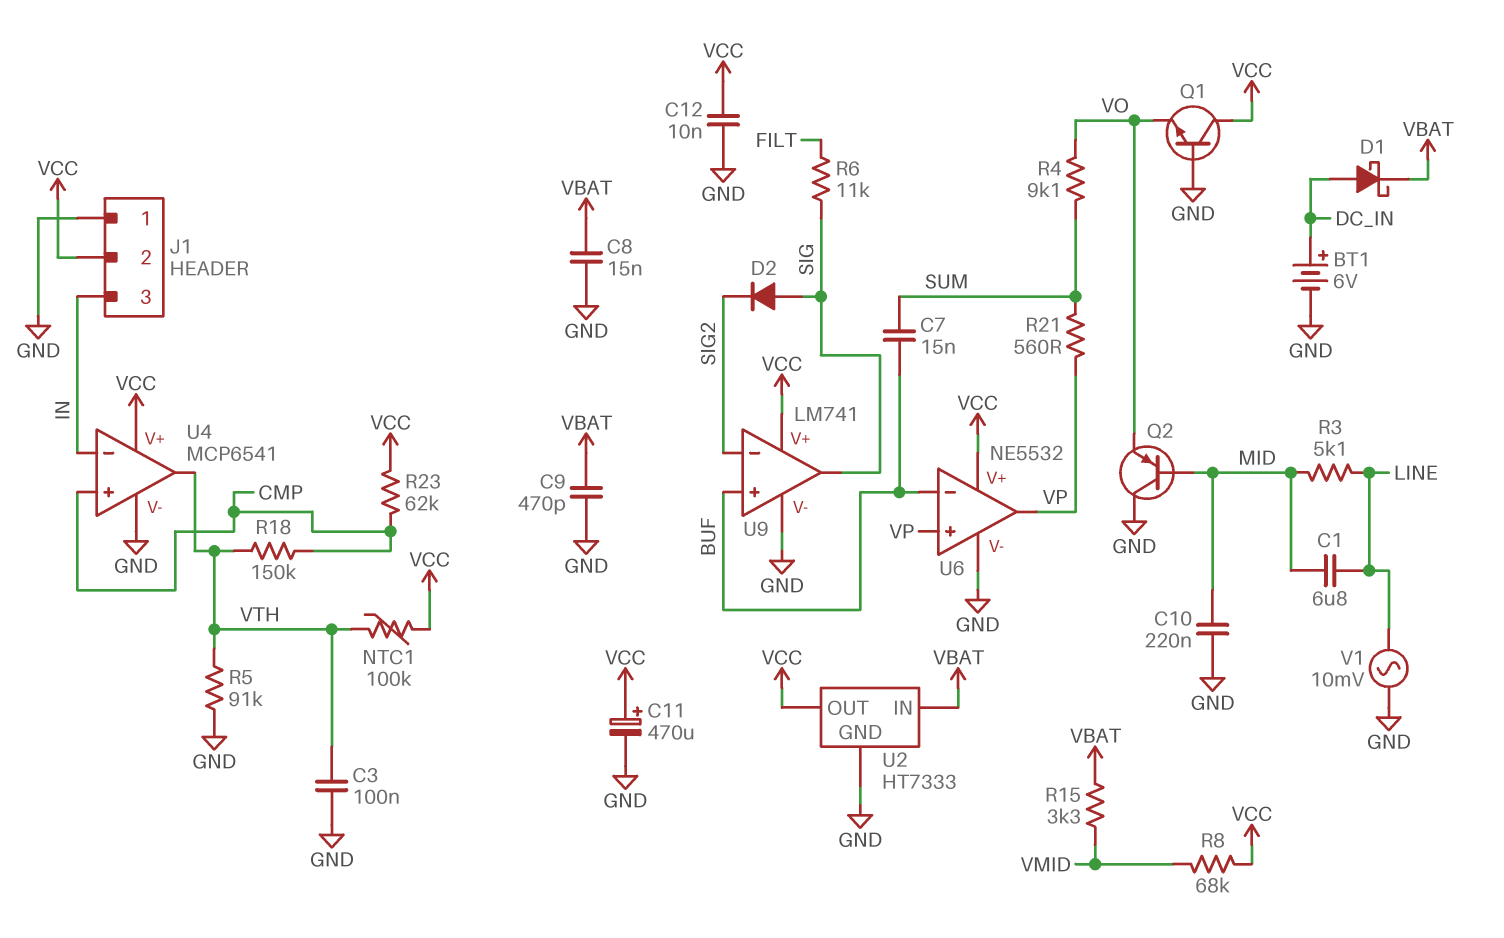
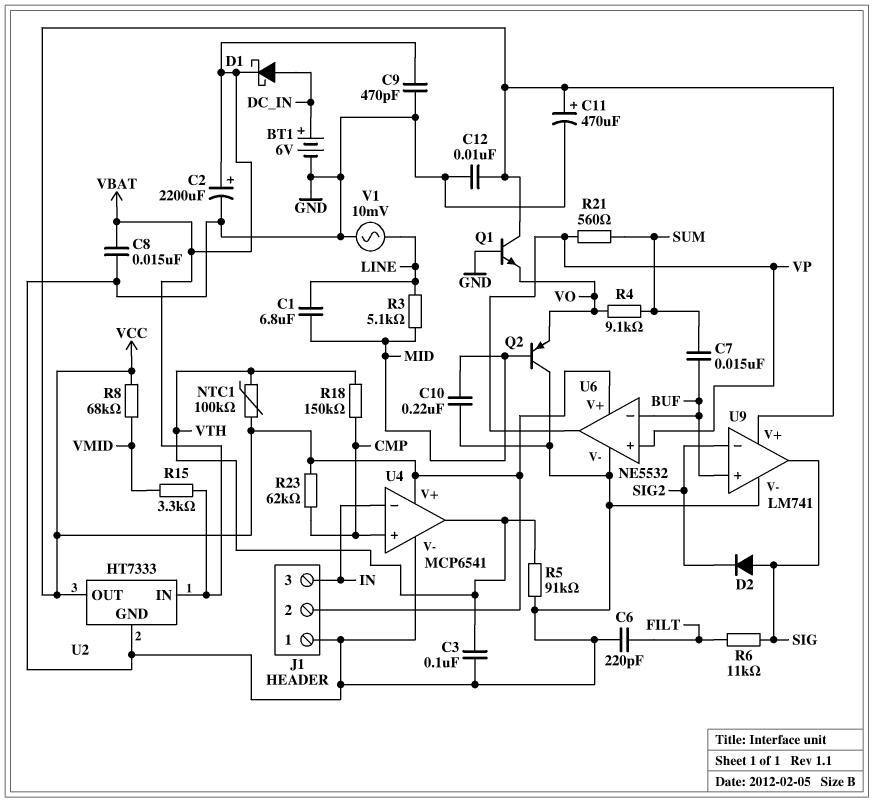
C2: none -> 2200uF (plus VBAT, minus GND)
C6: none -> 220pF (FILT, GND)

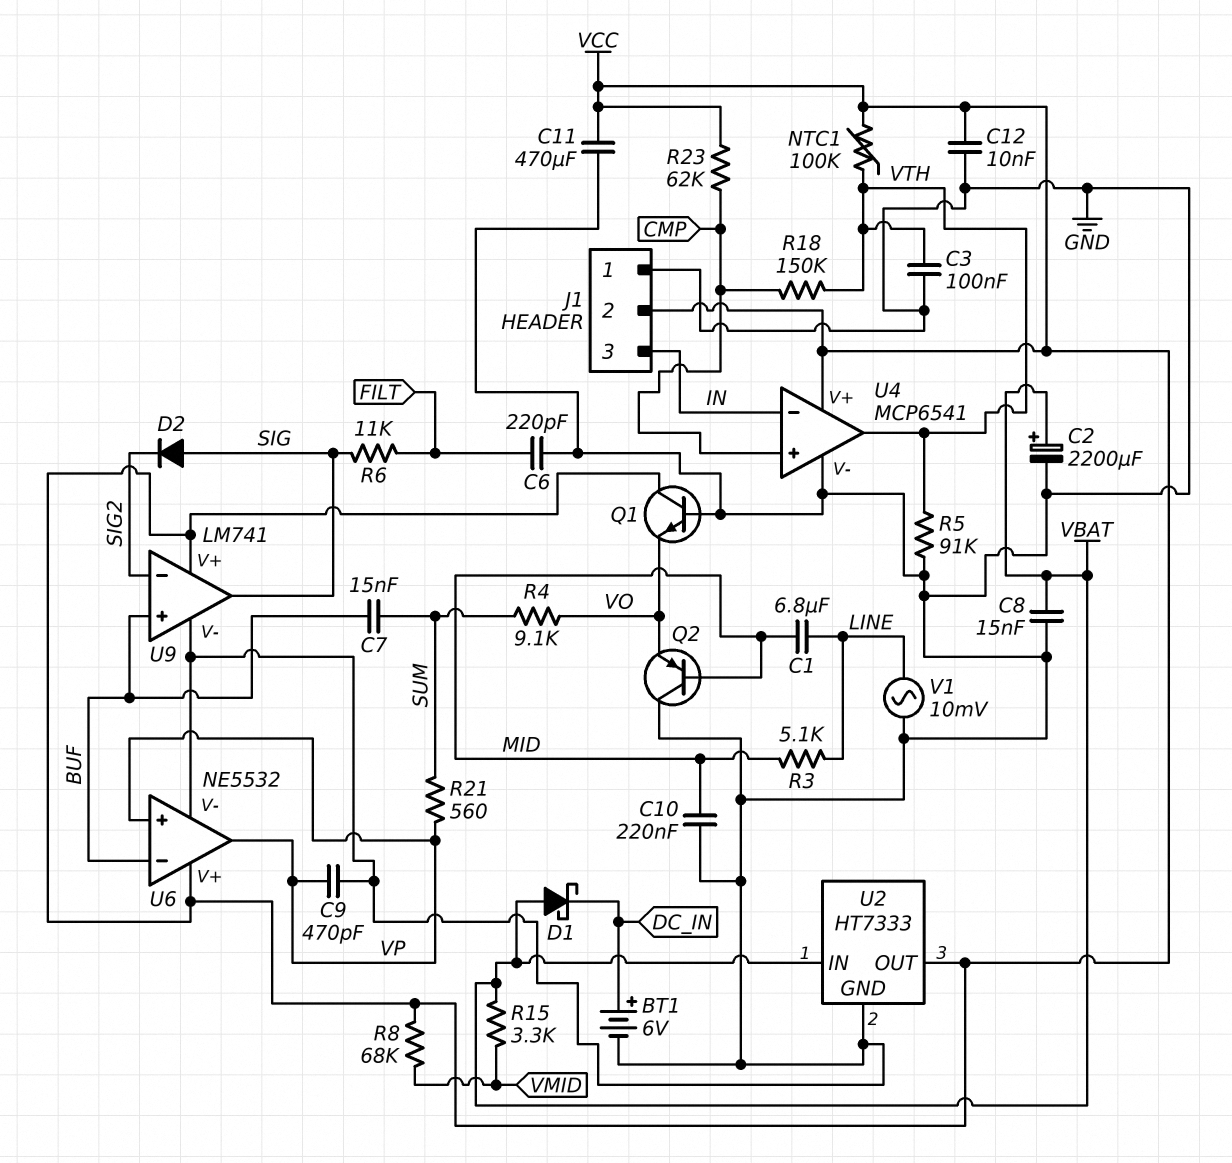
C9: 470pF (GND, VBAT) -> 470pF (GND, VP)
C11: 470uF (plus VCC, minus GND) -> 470uF (GND, VCC)
D1: schottky (A DC_IN, K VBAT) -> schottky (A VBAT, K DC_IN)

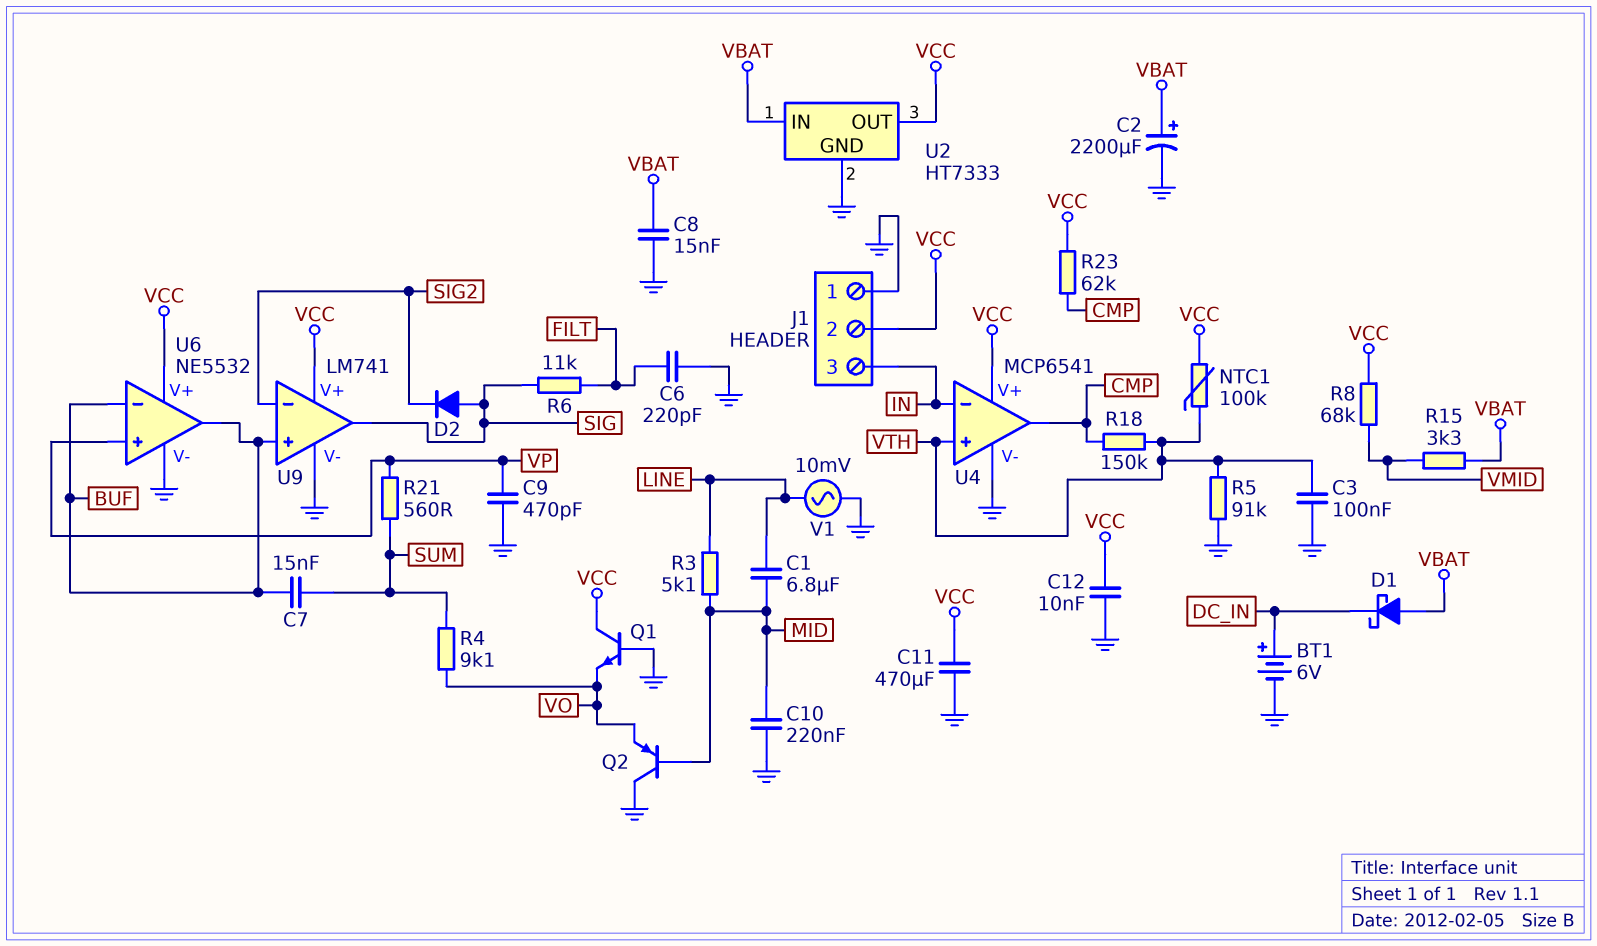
U4 pin in+: CMP -> VTH
U4 pin out: VTH -> CMP
U6 pin out: VP -> BUF

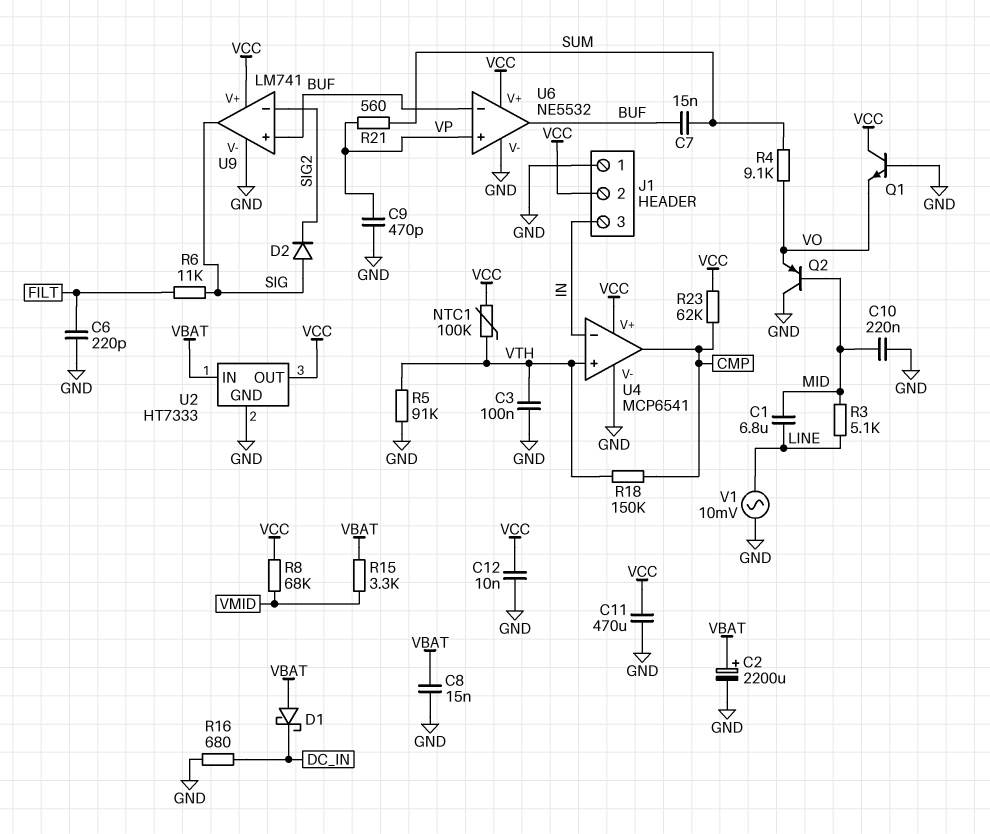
BT1: 6V (plus DC_IN, minus GND) -> none
R16: none -> 680 (DC_IN, GND)

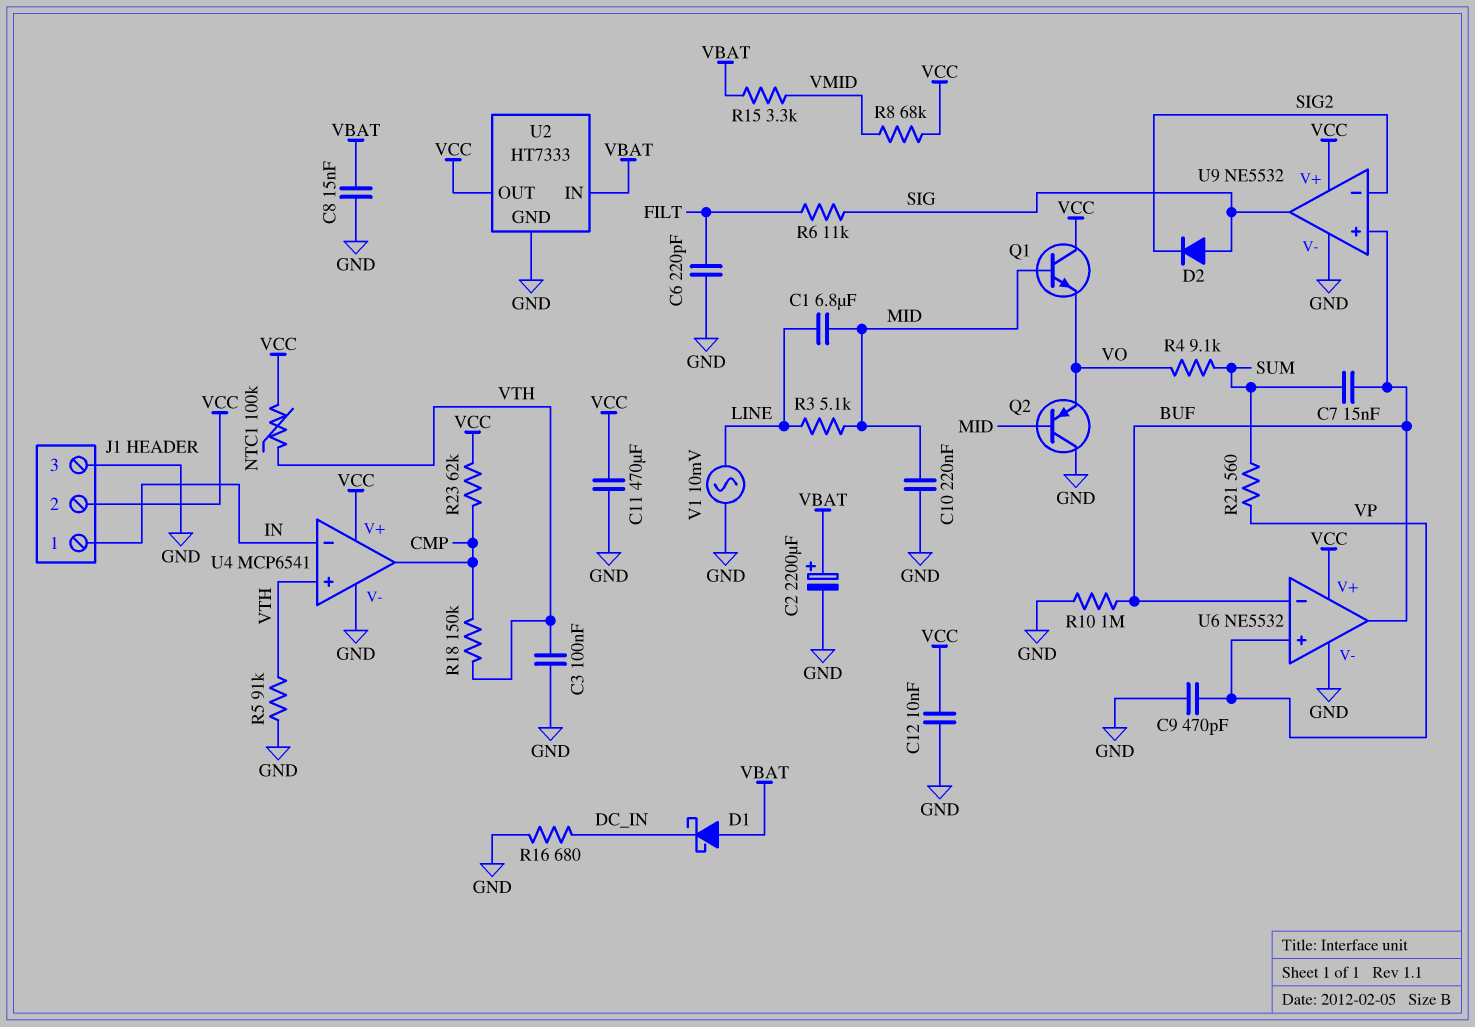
J1 pin 1: GND -> IN
J1 pin 3: IN -> GND
Q1: NPN (B GND, C VCC, E VO) -> NPN (B MID, C VCC, E VO)
R10: none -> 1M (BUF, GND)
U9: LM741 -> NE5532

